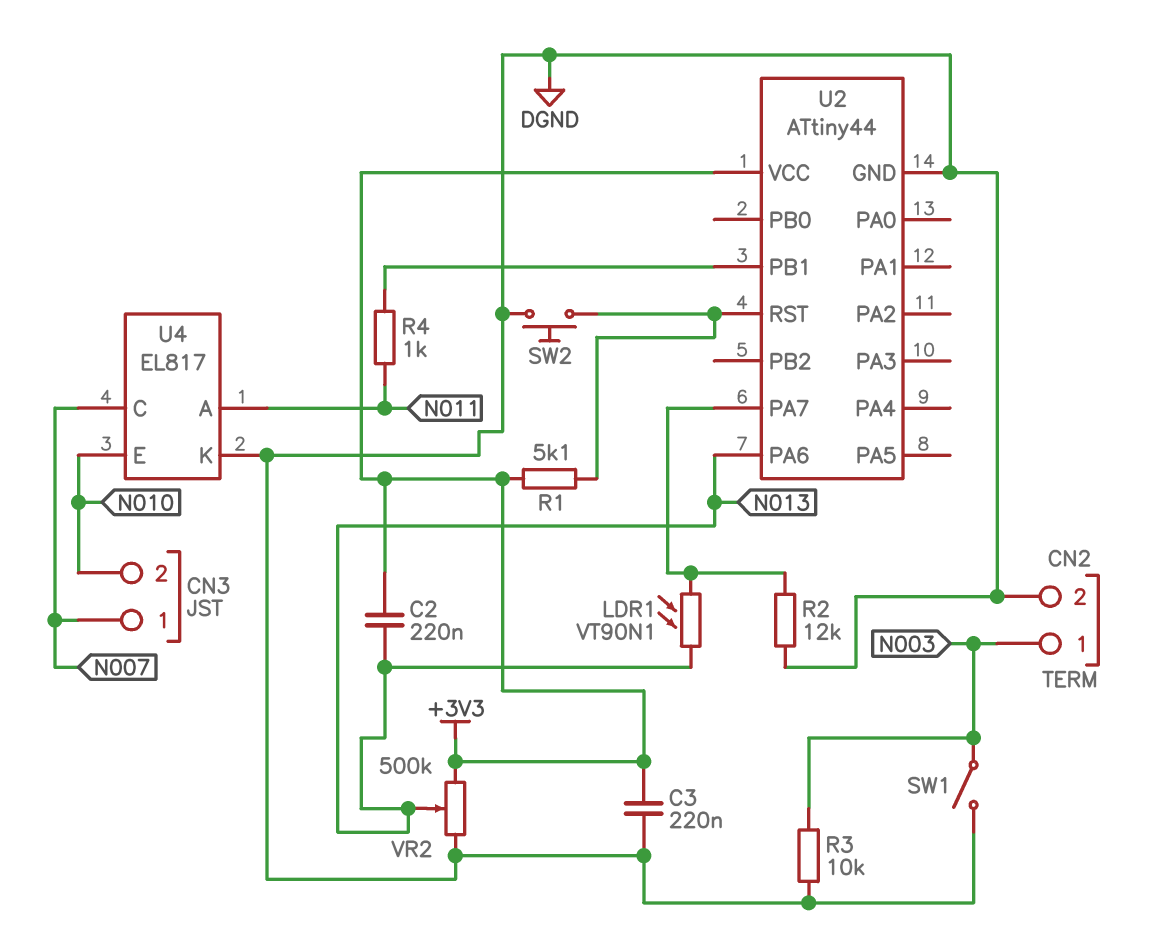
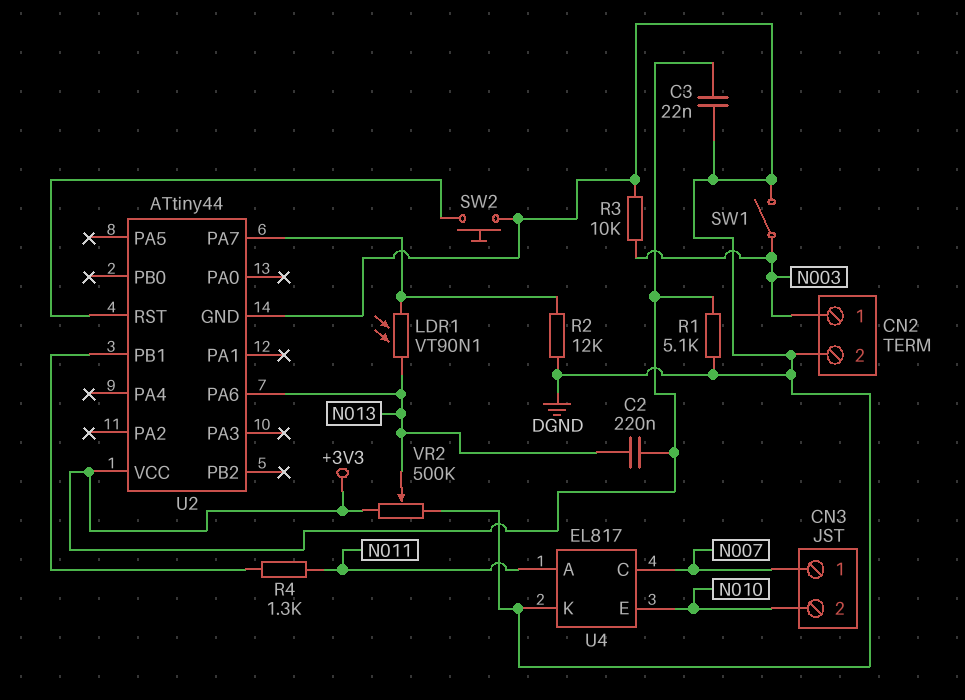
C3: 220nF (+3V3, DGND) -> 22nF (+3V3, DGND)
R1: 5.1k (+3V3, U2/RST) -> 5.1k (+3V3, DGND)
R4: 1k (N011, U2/PB1) -> 1.3k (N011, U2/PB1)

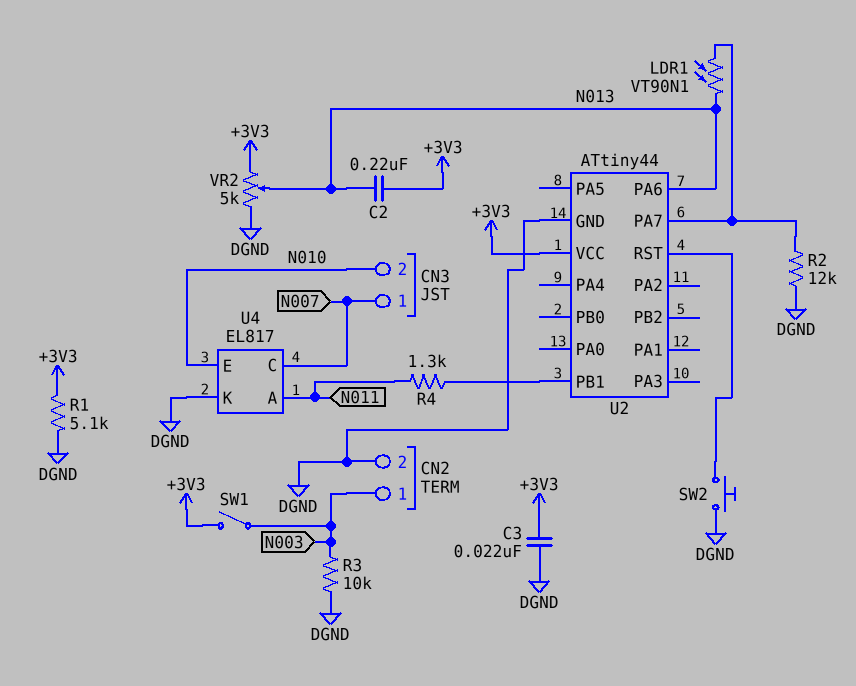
SW1: switch (DGND, N003) -> switch (+3V3, N003)
VR2: 500k (+3V3, DGND, wiper N013) -> 5k (+3V3, DGND, wiper N013)

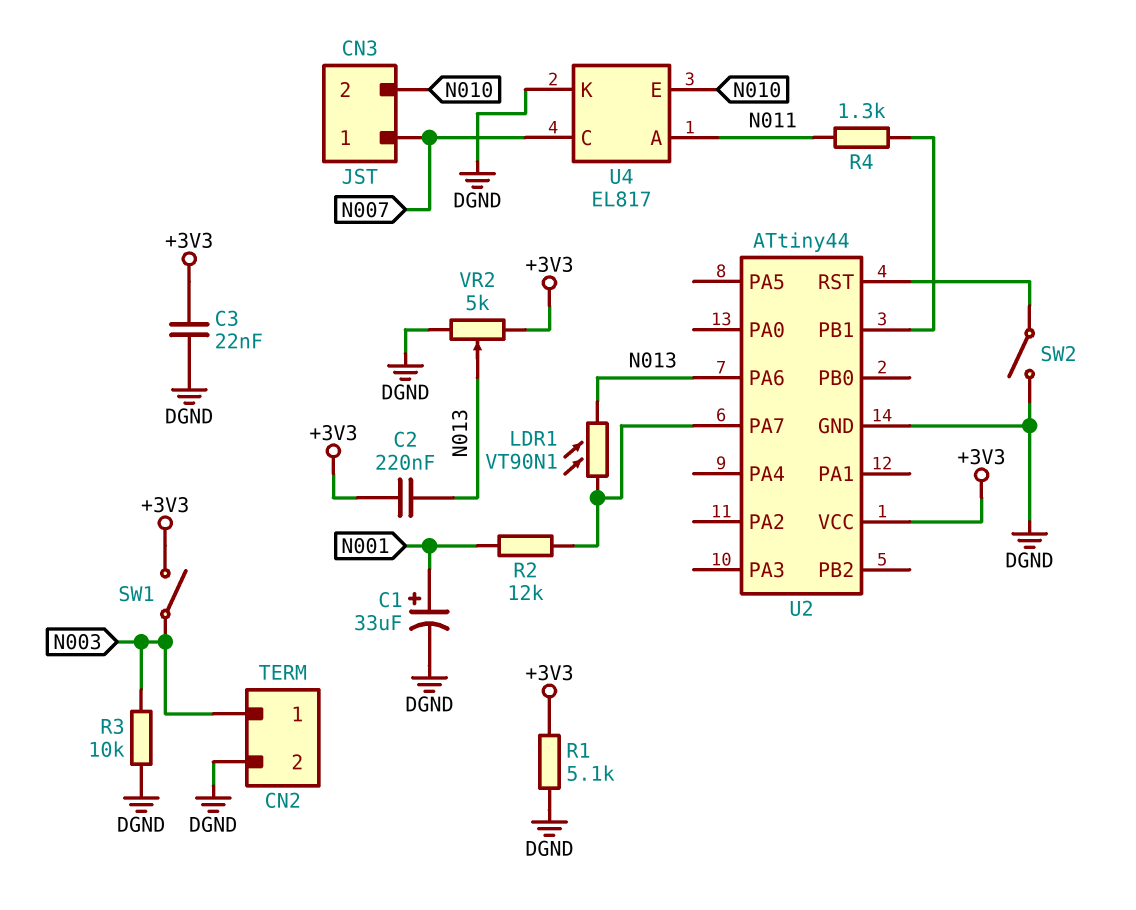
C1: none -> 33uF (plus N001, minus DGND)
R2: 12k (DGND, U2/PA7) -> 12k (N001, U2/PA7)
SW2: button (DGND, U2/RST) -> switch (DGND, U2/RST)

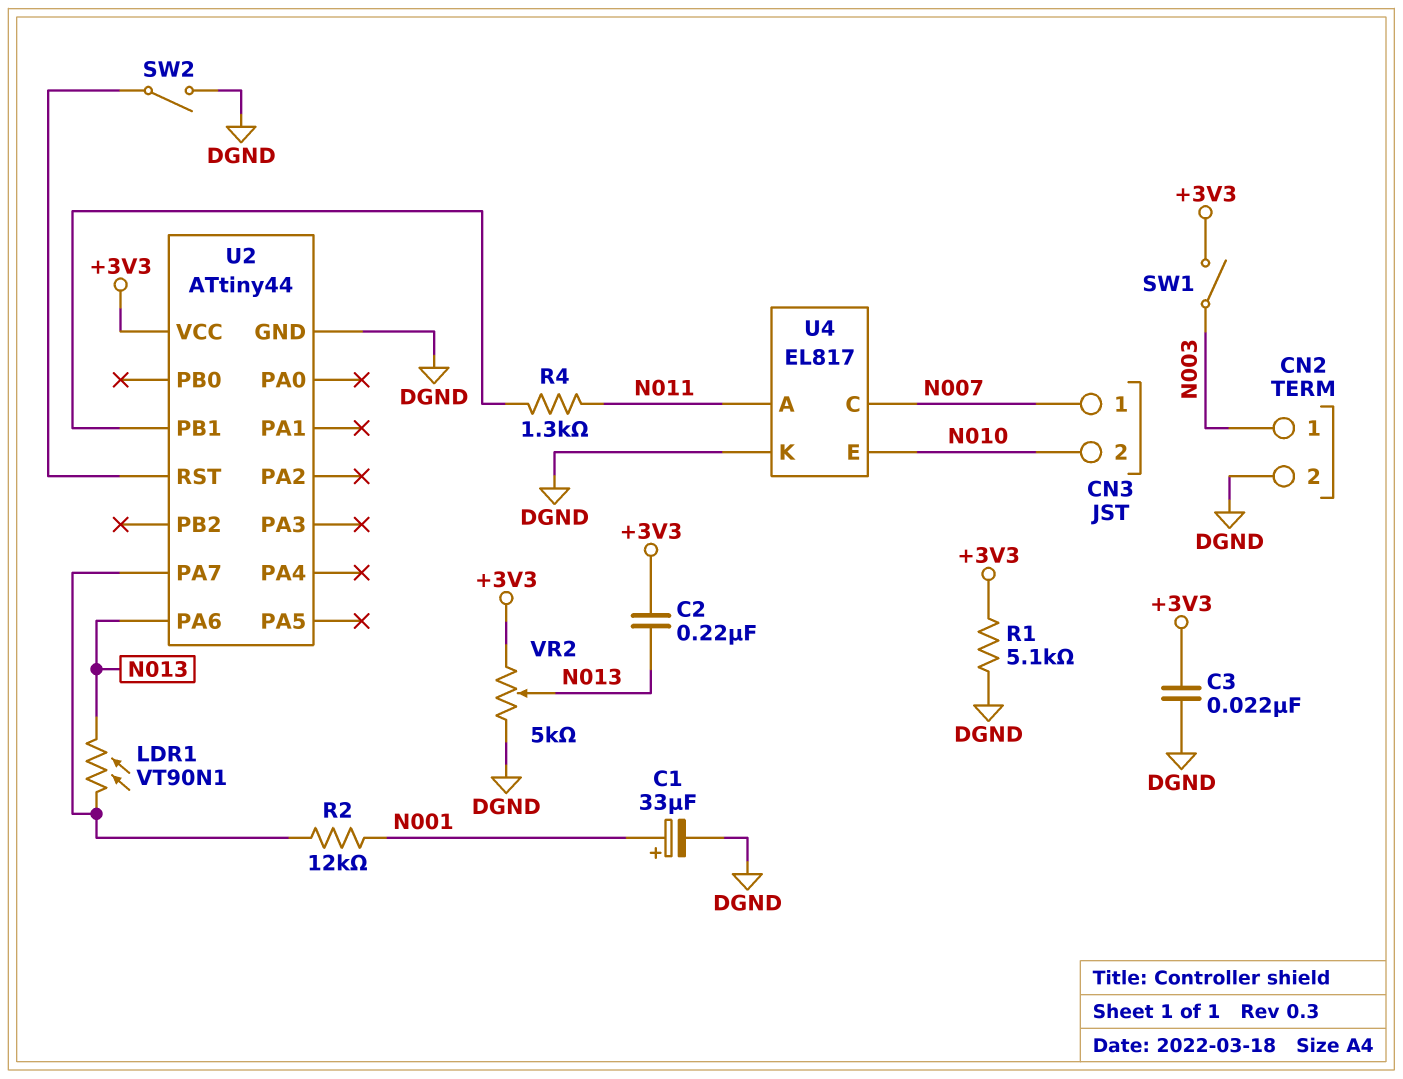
R3: 10k (DGND, N003) -> none

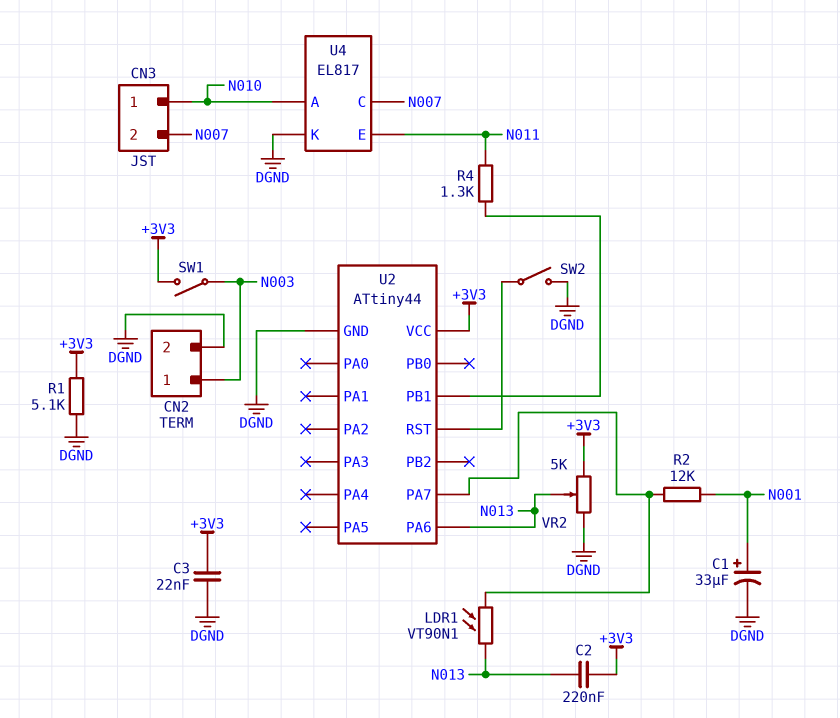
CN3 pin 1: N007 -> N010
CN3 pin 2: N010 -> N007
U4 pin A: N011 -> N010
U4 pin E: N010 -> N011

